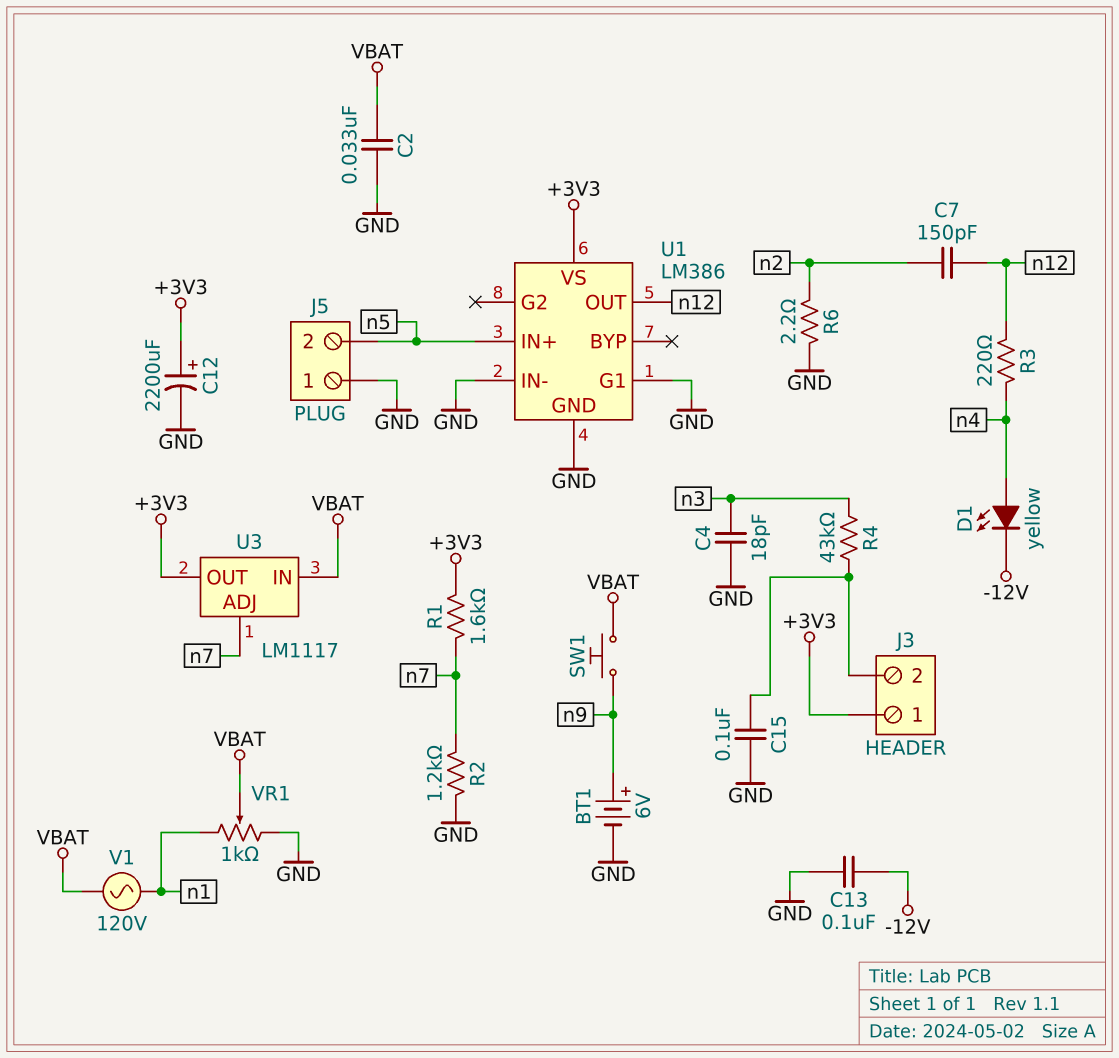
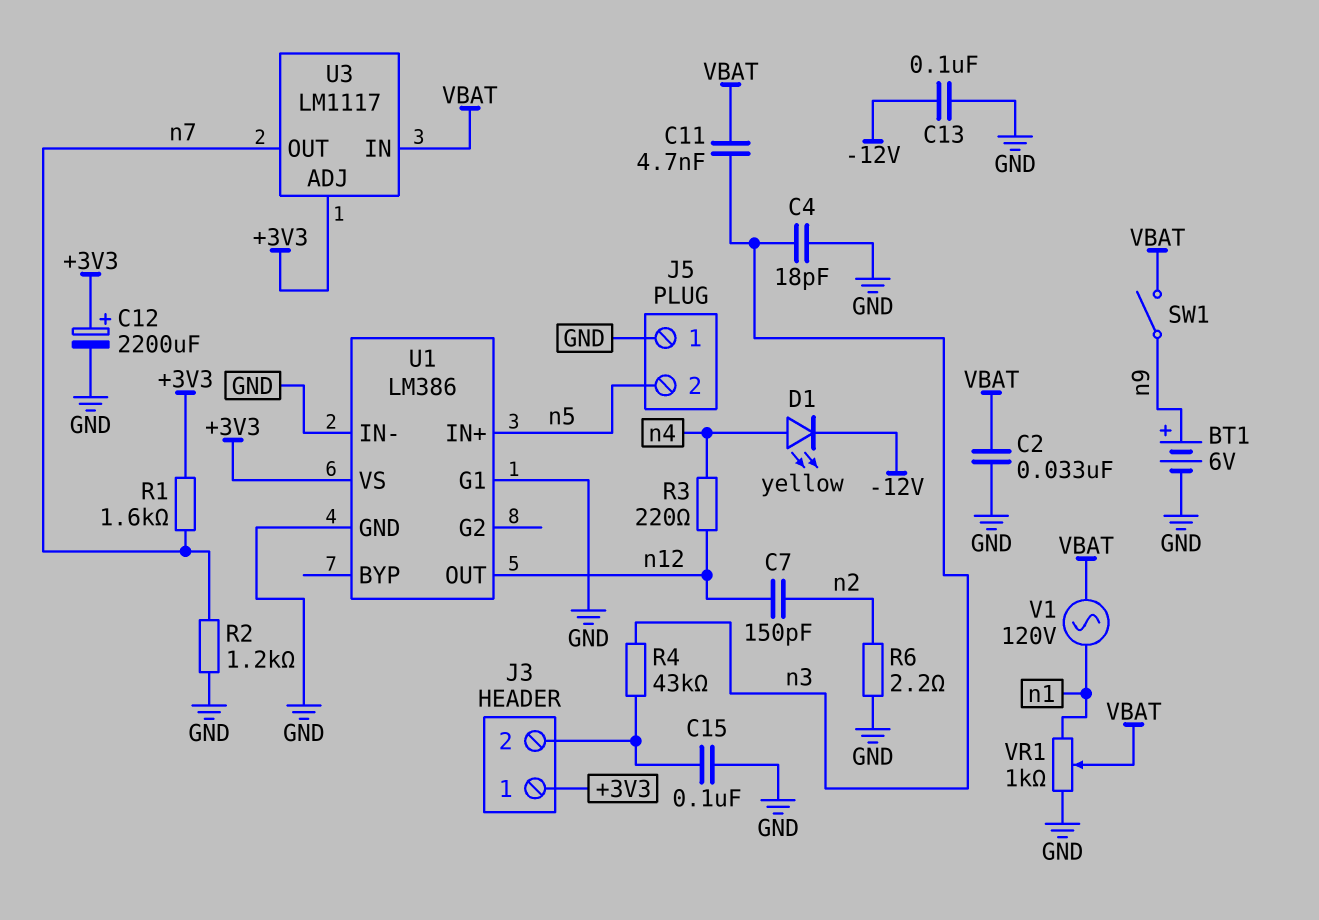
C11: none -> 4.7nF (VBAT, n3)
SW1: button (VBAT, n9) -> switch (VBAT, n9)
U3 pin ADJ: n7 -> +3V3
U3 pin OUT: +3V3 -> n7

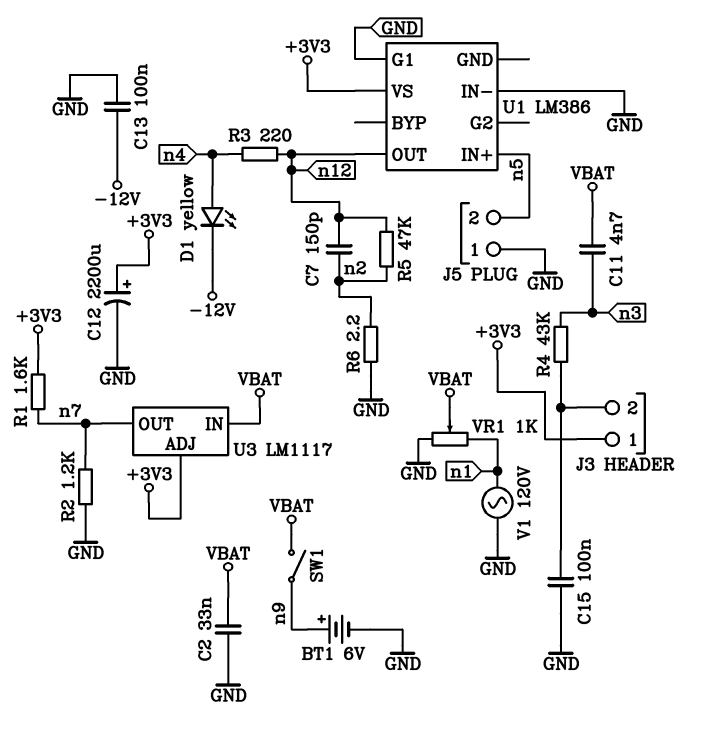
C4: 18pF (GND, n3) -> none
R5: none -> 47k (n2, n12)
U1 pin GND: GND -> none
V1: AC 120V (VBAT, n1) -> AC 120V (GND, n1)

